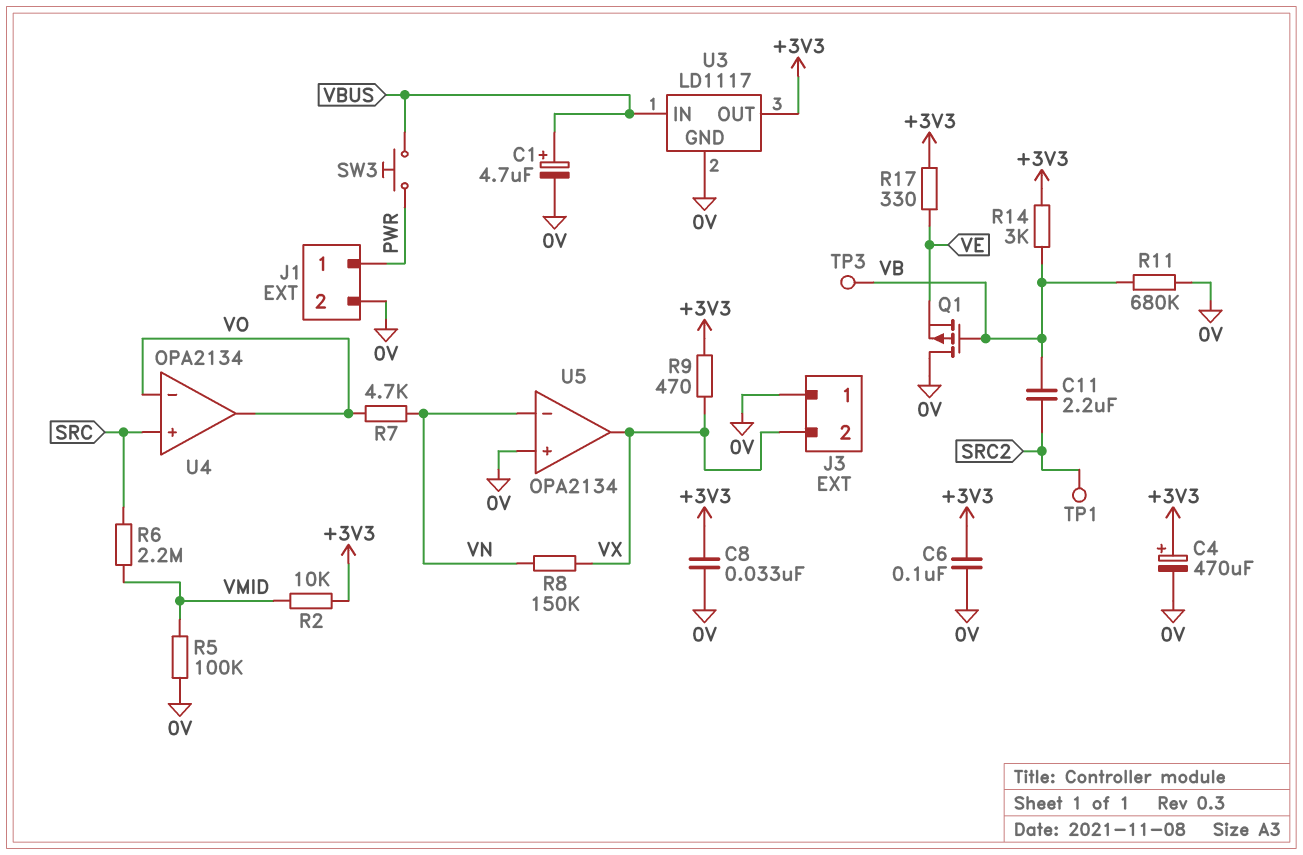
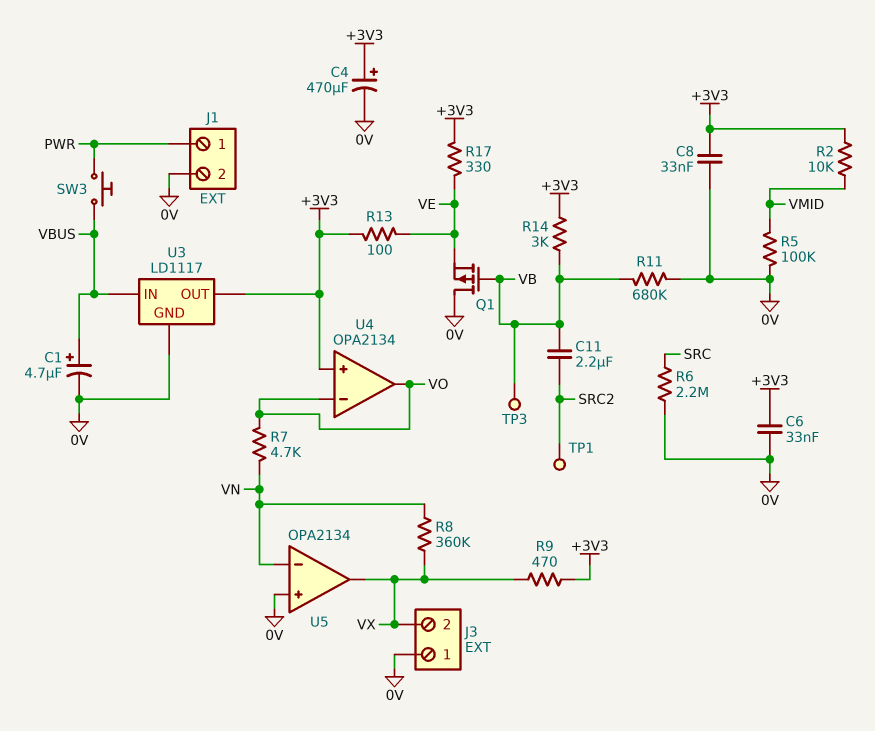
C6: 100nF (+3V3, 0V) -> 33nF (+3V3, 0V)
R6: 2.2M (SRC, VMID) -> 2.2M (0V, SRC)
R8: 150k (VN, VX) -> 360k (VN, VX)
R13: none -> 100 (+3V3, VE)
U4 pin in+: SRC -> +3V3

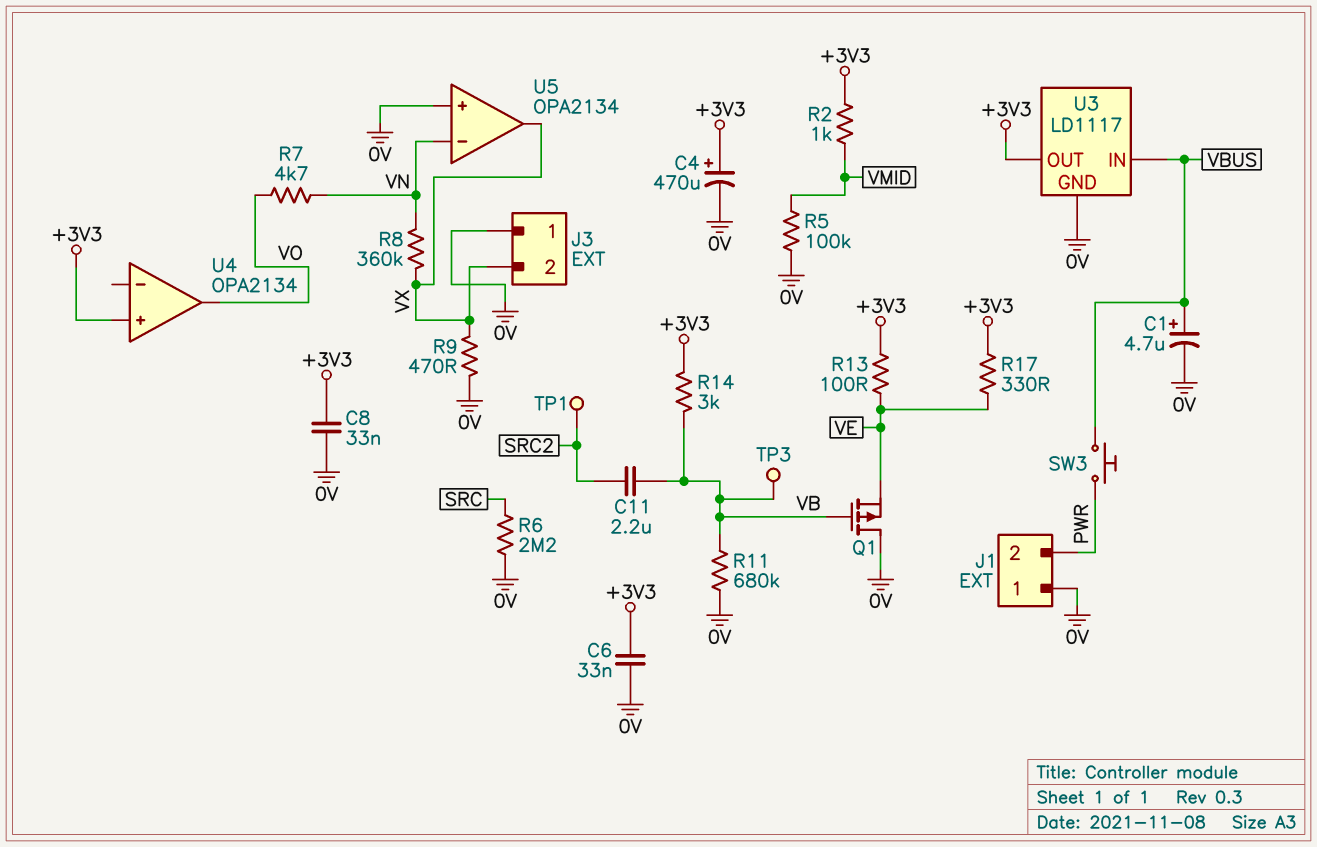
J1 pin 1: PWR -> 0V
J1 pin 2: 0V -> PWR
R2: 10k (+3V3, VMID) -> 1k (+3V3, VMID)
R9: 470 (+3V3, VX) -> 470 (0V, VX)
U4 pin in-: VO -> none

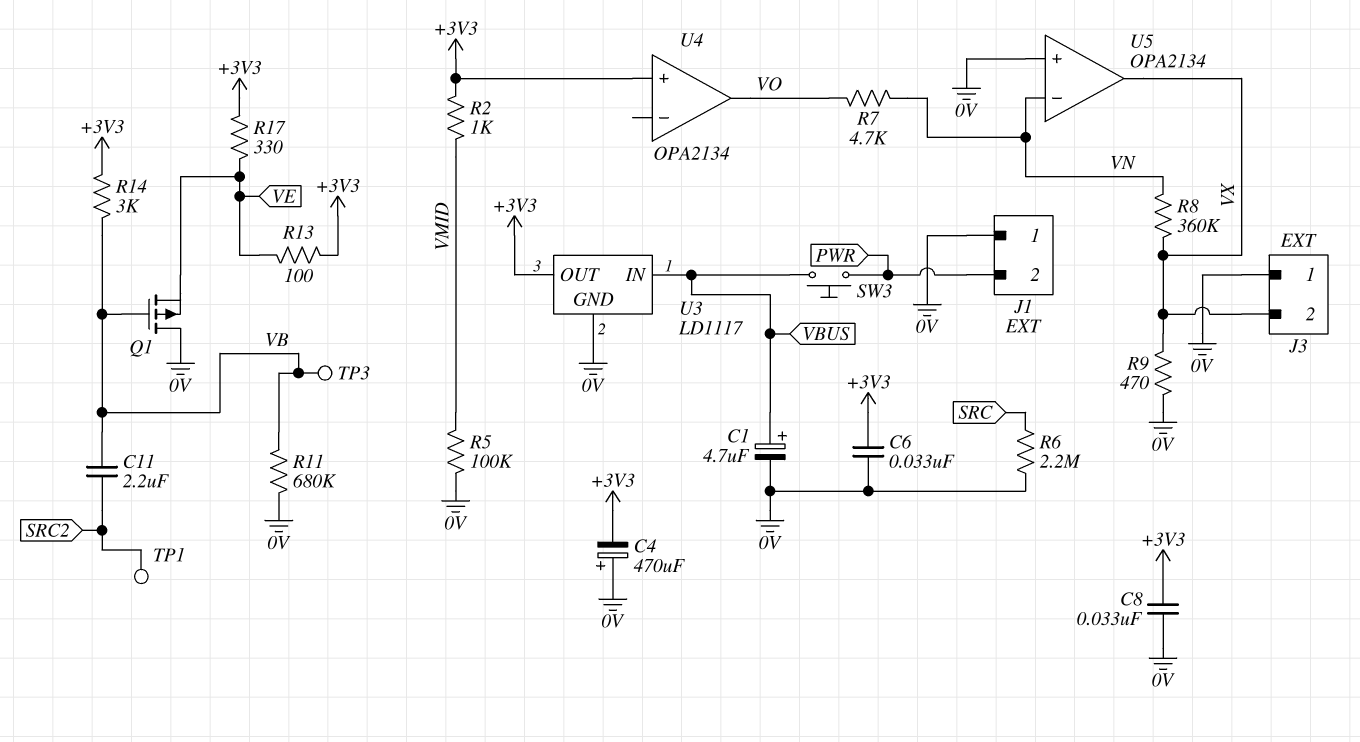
C4: 470uF (plus +3V3, minus 0V) -> 470uF (plus 0V, minus +3V3)

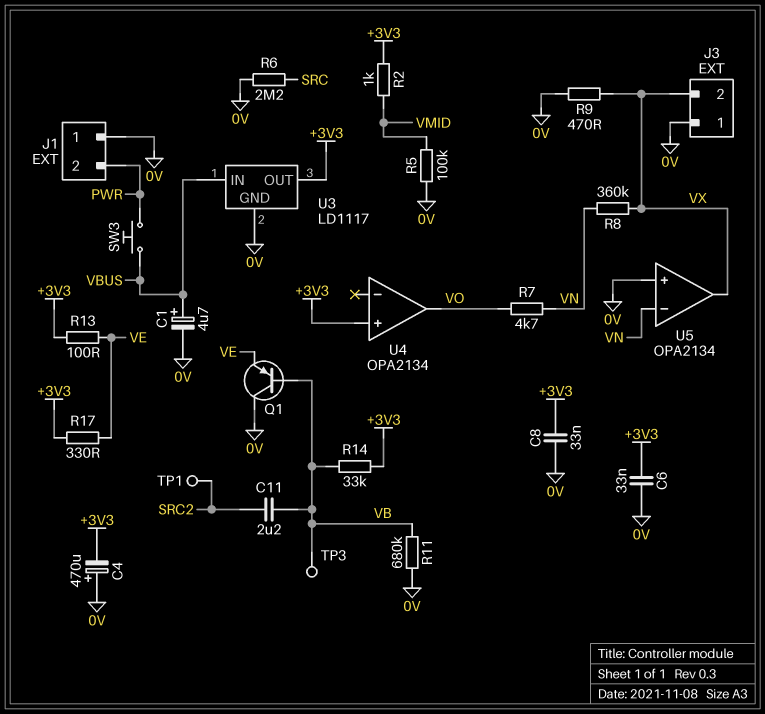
Q1: PMOS (G VB, D 0V, S VE) -> PNP (B VB, C 0V, E VE)
R14: 3k (+3V3, VB) -> 33k (+3V3, VB)

